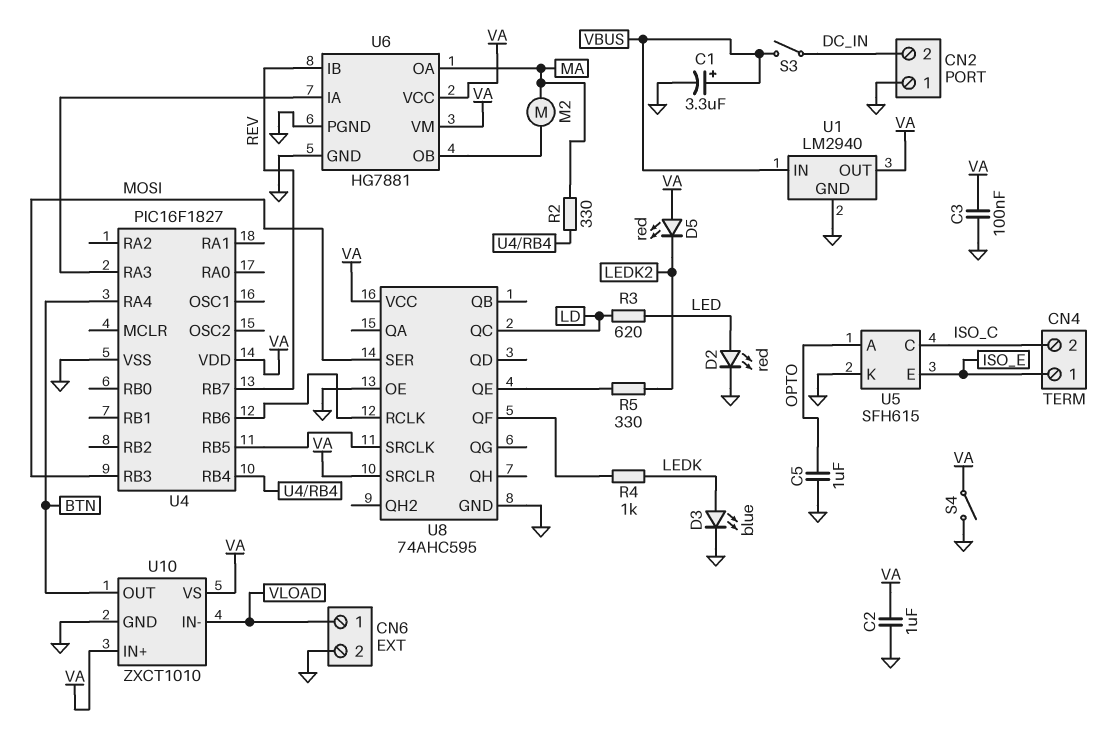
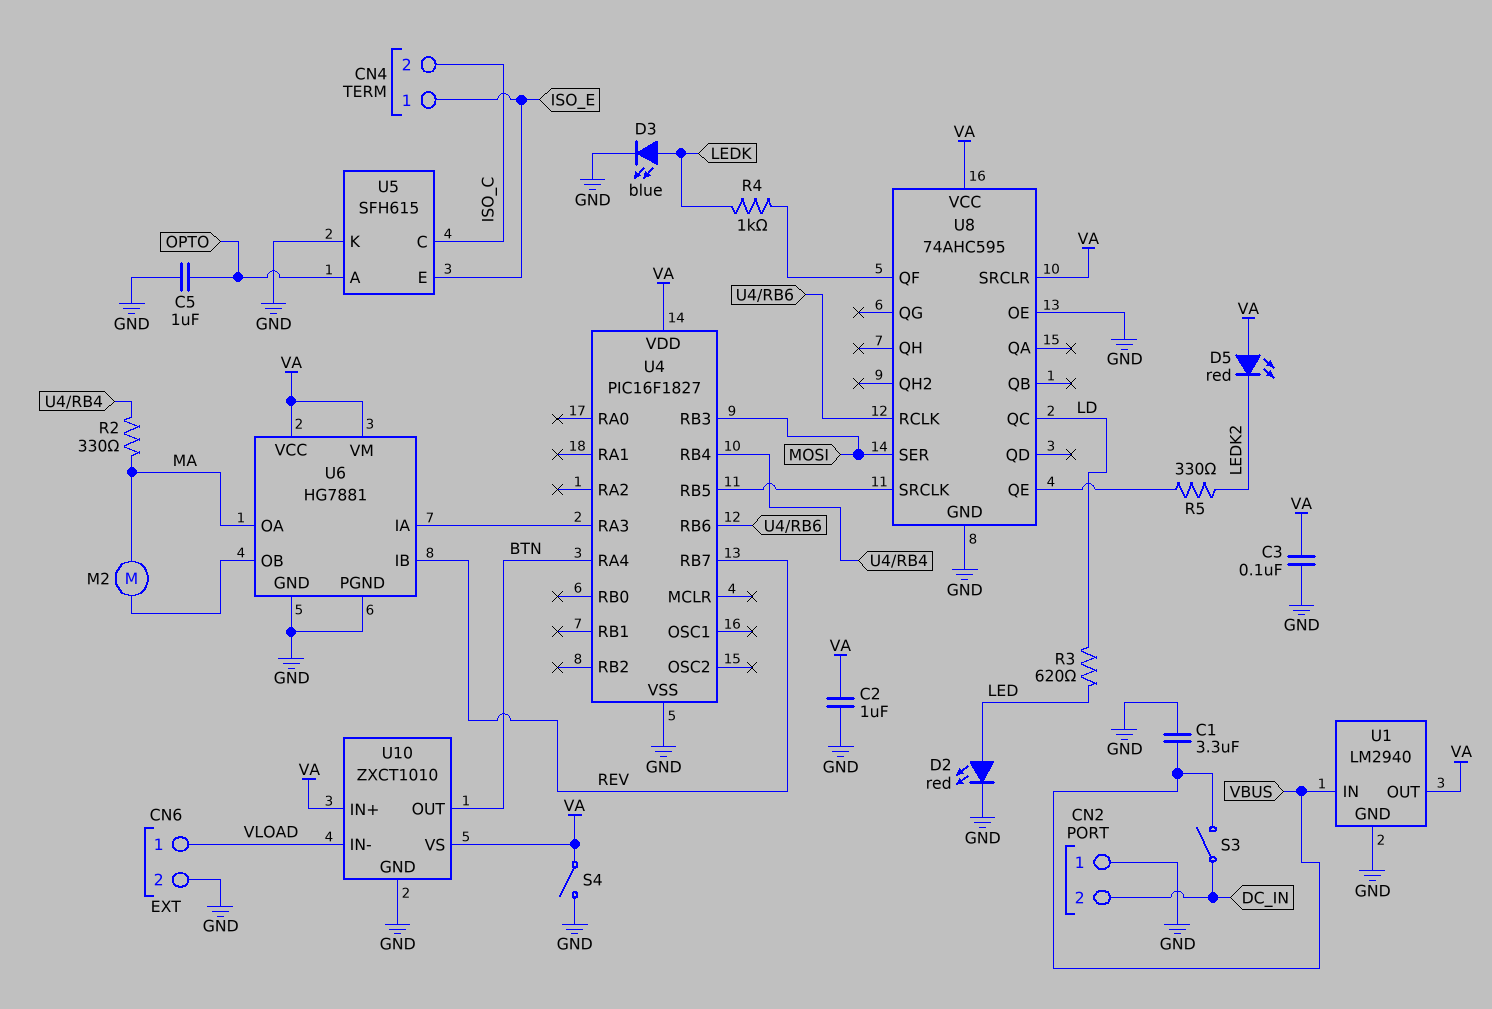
C1: 3.3uF (plus VBUS, minus GND) -> 3.3uF (GND, VBUS)

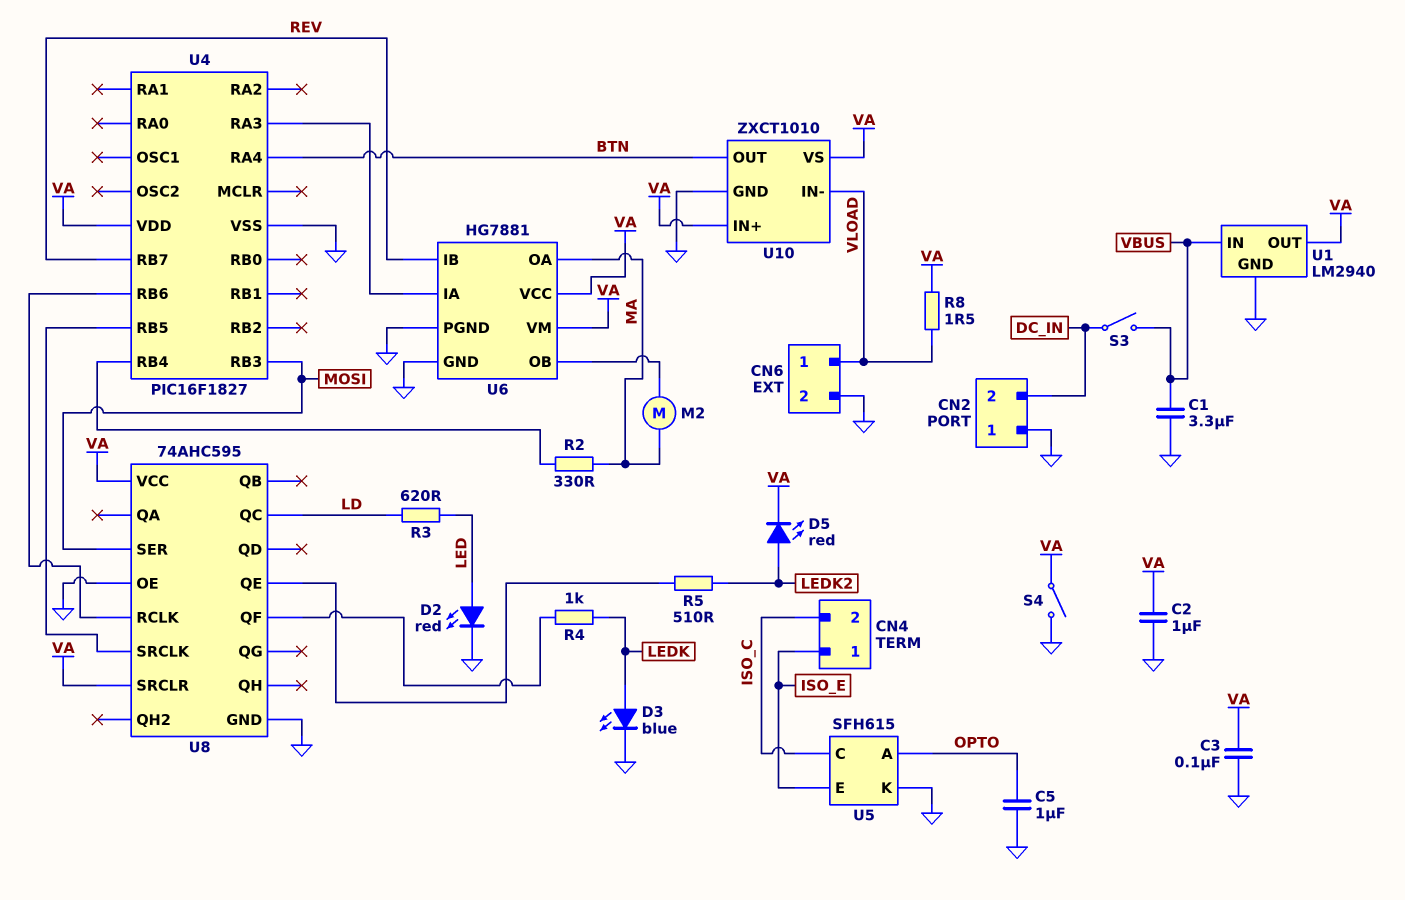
D5: LED red (A VA, K LEDK2) -> LED red (A LEDK2, K VA)
R5: 330 (LEDK2, U8/QE) -> 510 (LEDK2, U8/QE)
R8: none -> 1.5 (VA, VLOAD)

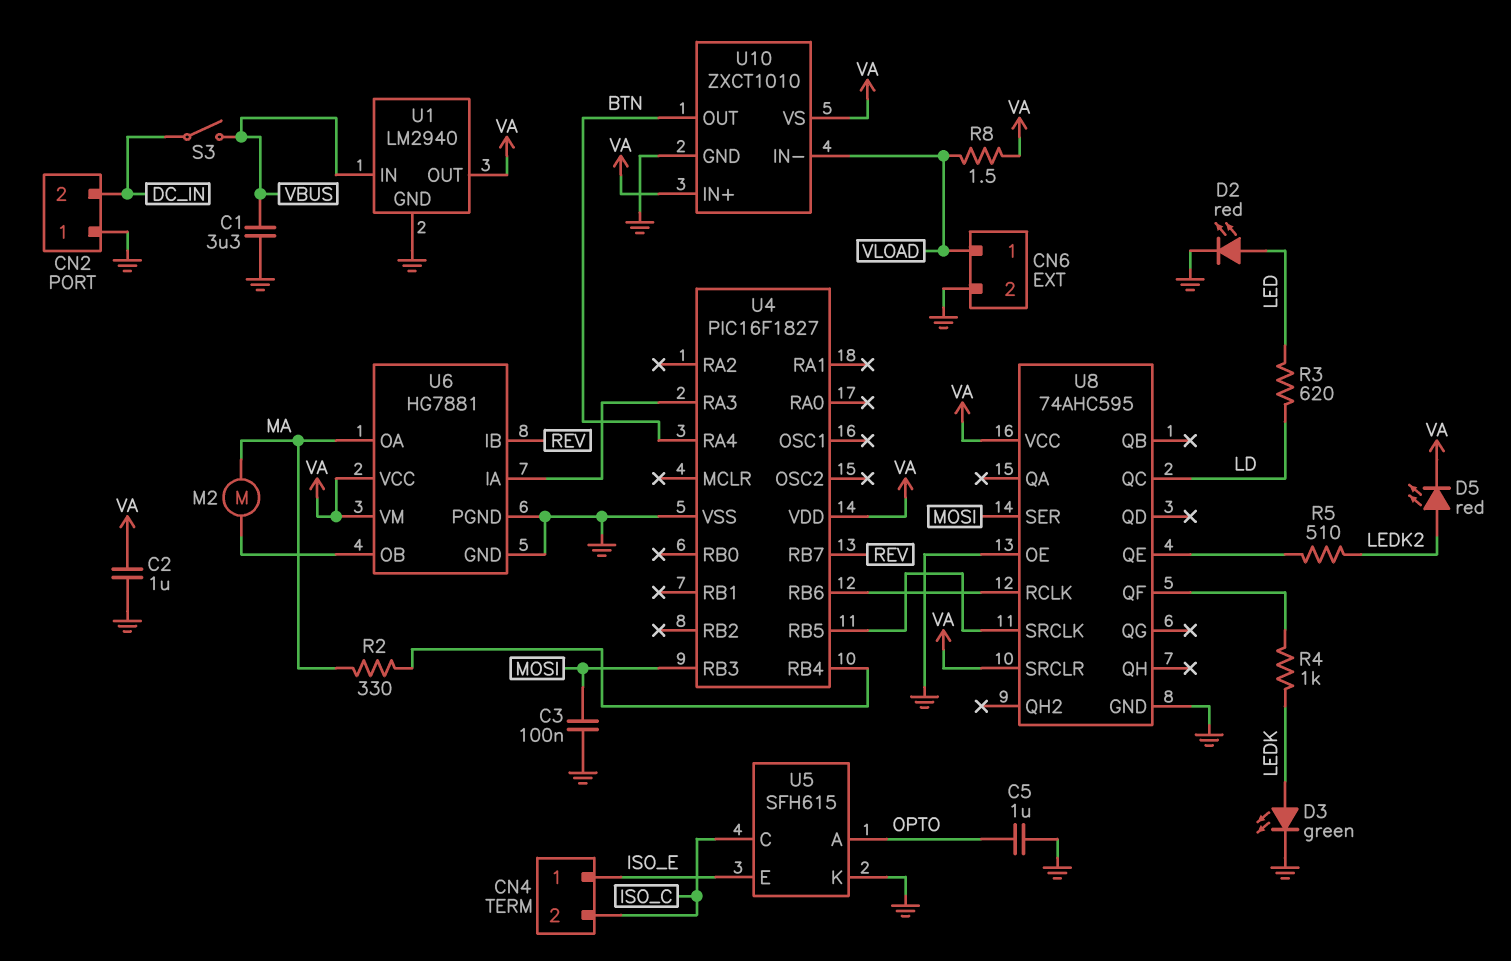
C3: 100nF (GND, VA) -> 100nF (GND, MOSI)
D3: LED blue (A LEDK, K GND) -> LED green (A LEDK, K GND)
S4: switch (GND, VA) -> none

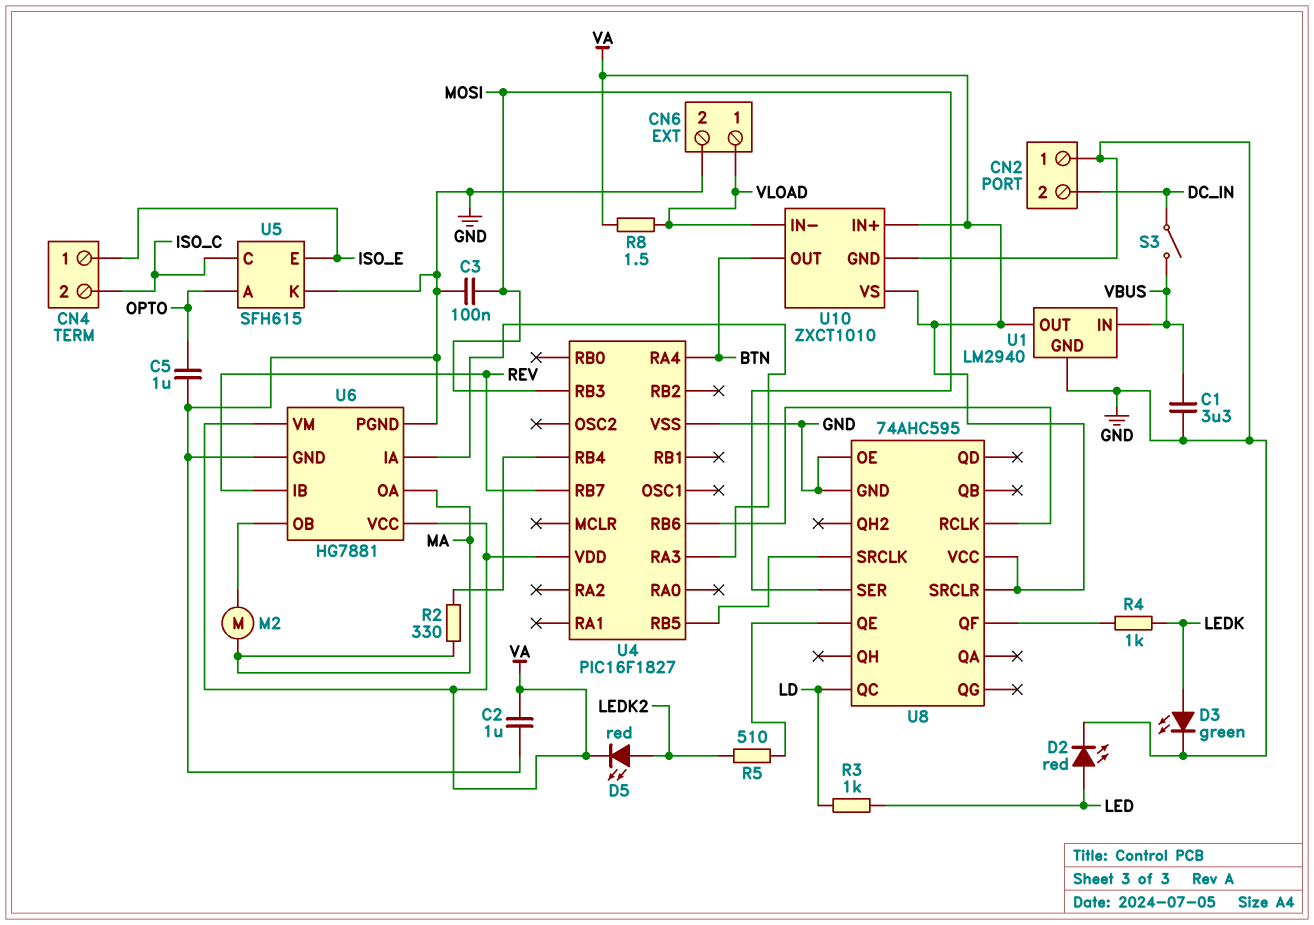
R3: 620 (LD, LED) -> 1k (LD, LED)

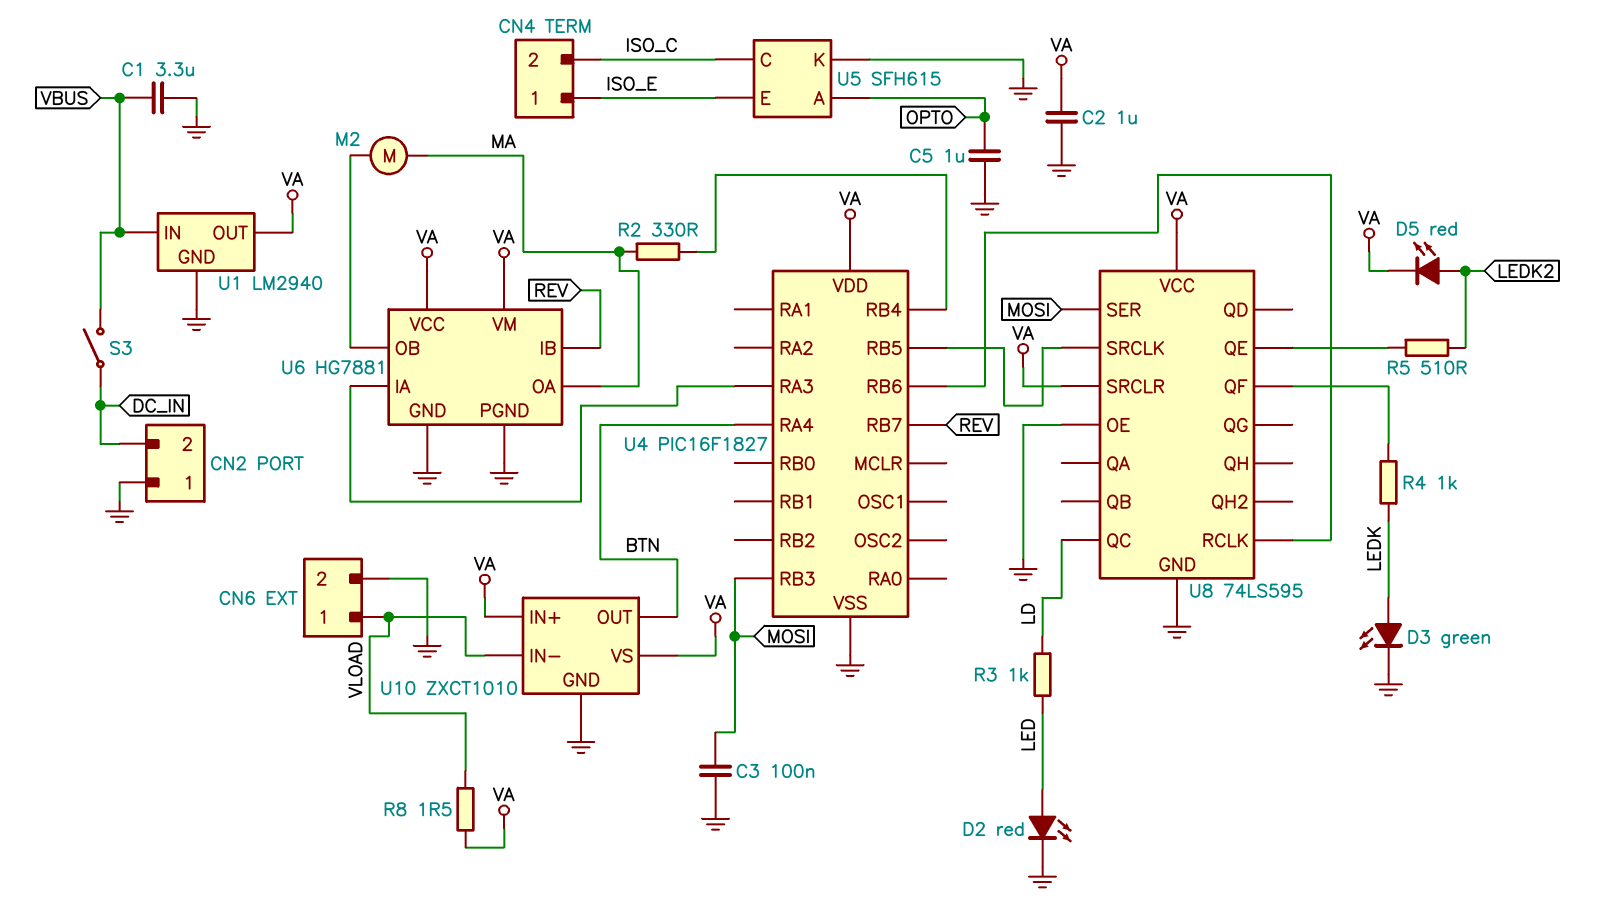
U8: 74AHC595 -> 74LS595

